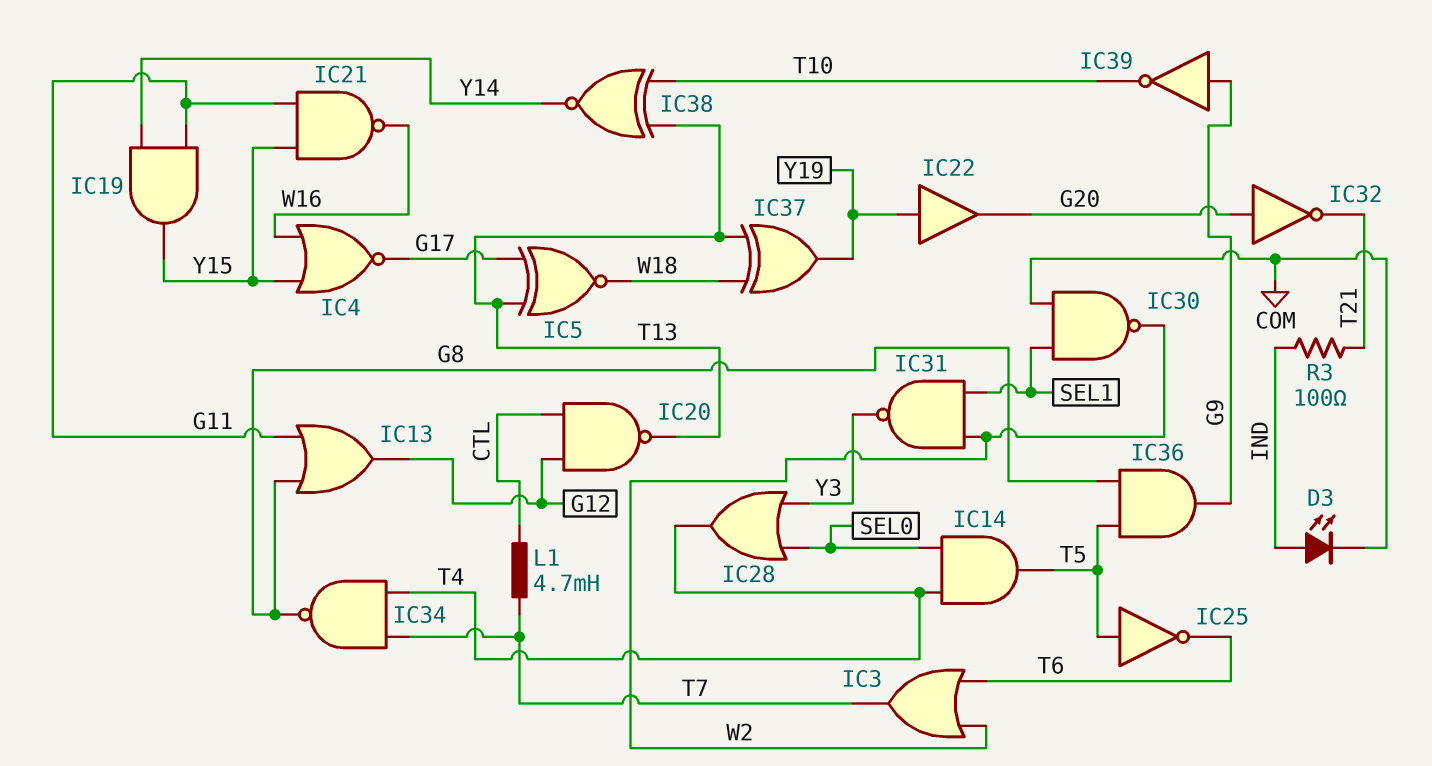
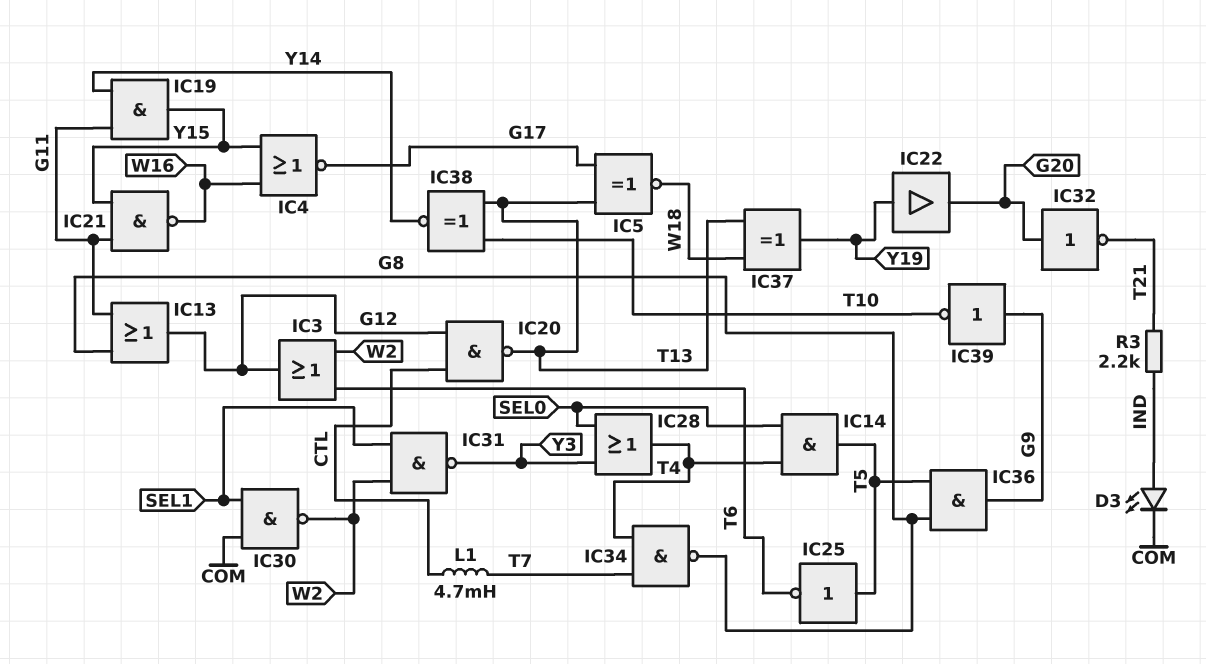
IC3: OR (in T6, in W2, out T7) -> OR (in T6, in W2, out G12)
R3: 100 (IND, T21) -> 2.2k (IND, T21)

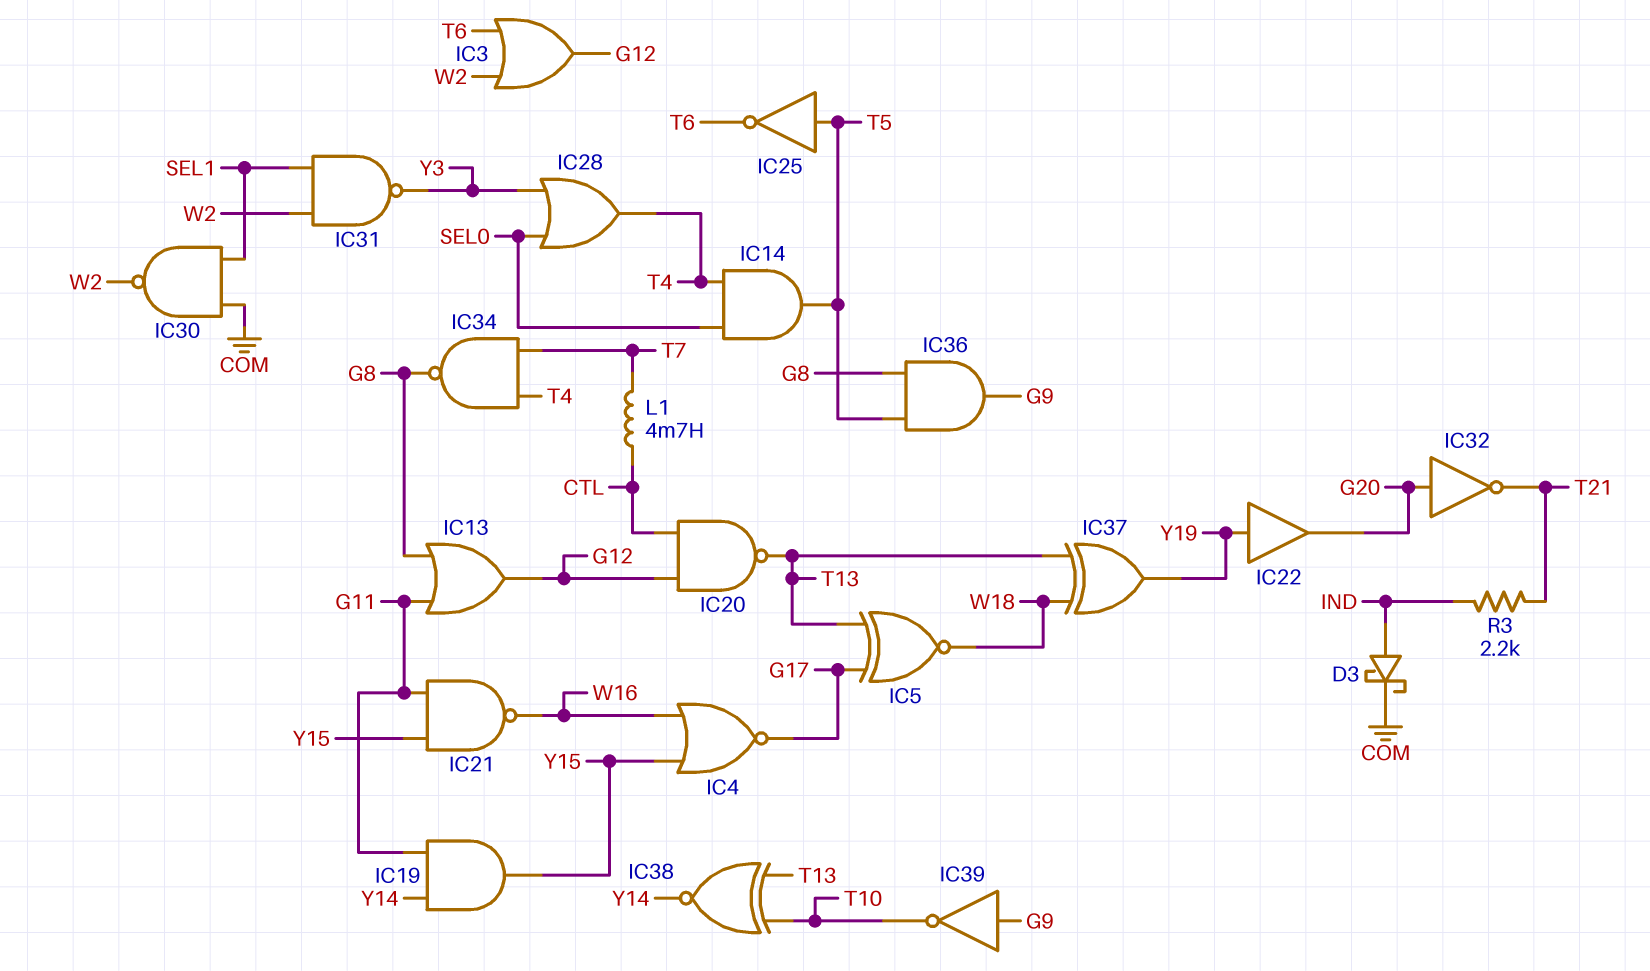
D3: LED (A IND, K COM) -> schottky (A IND, K COM)

